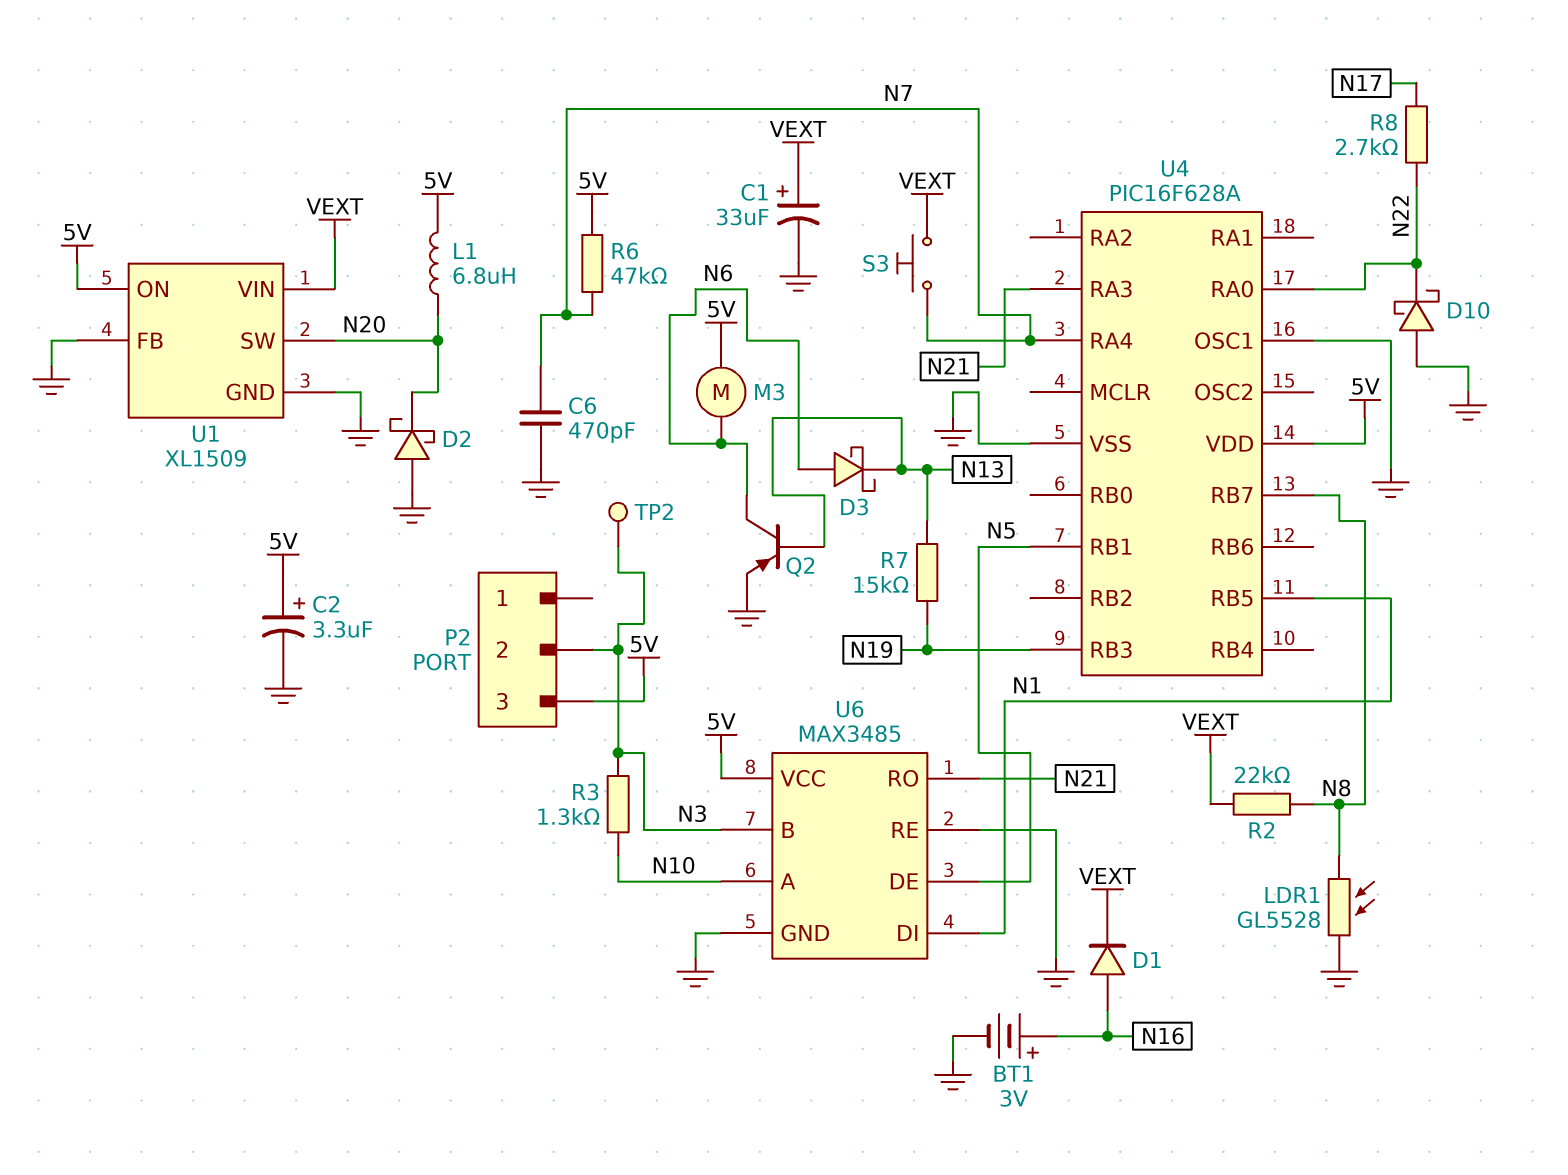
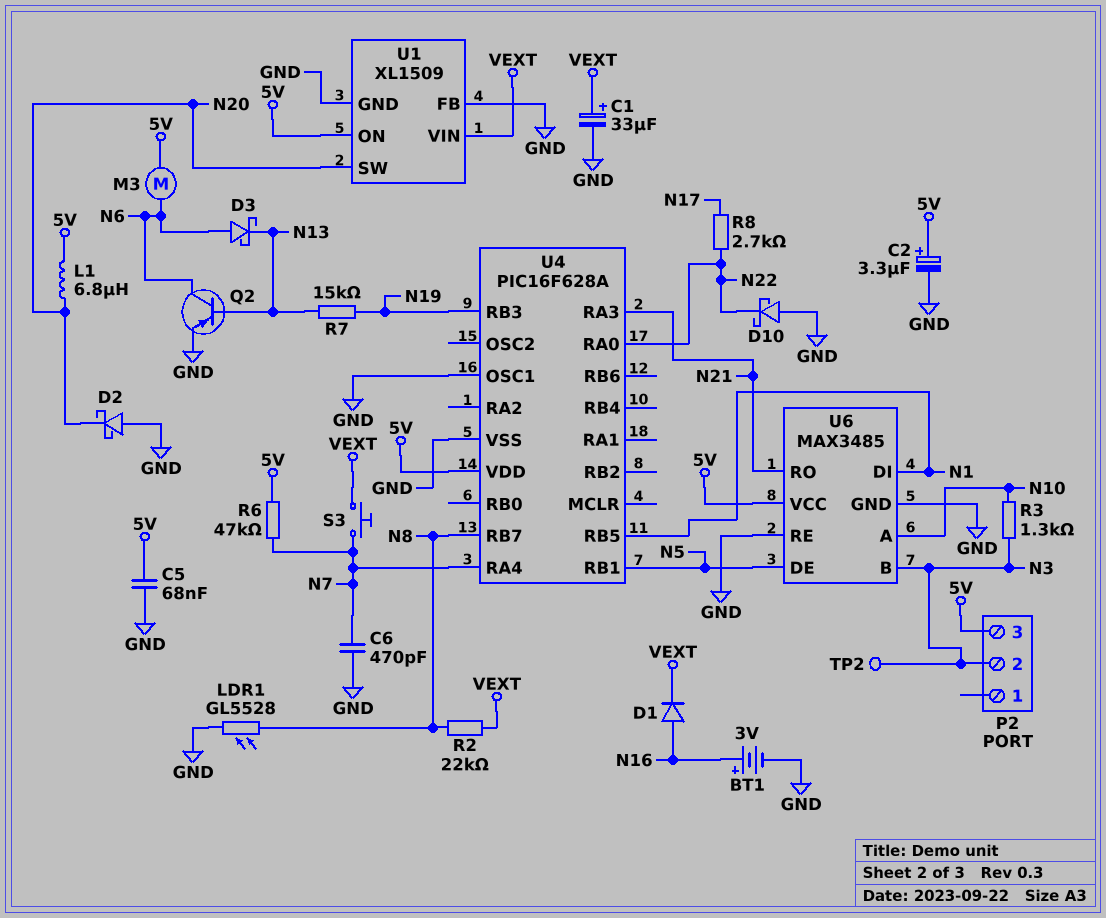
C5: none -> 68nF (5V, GND)

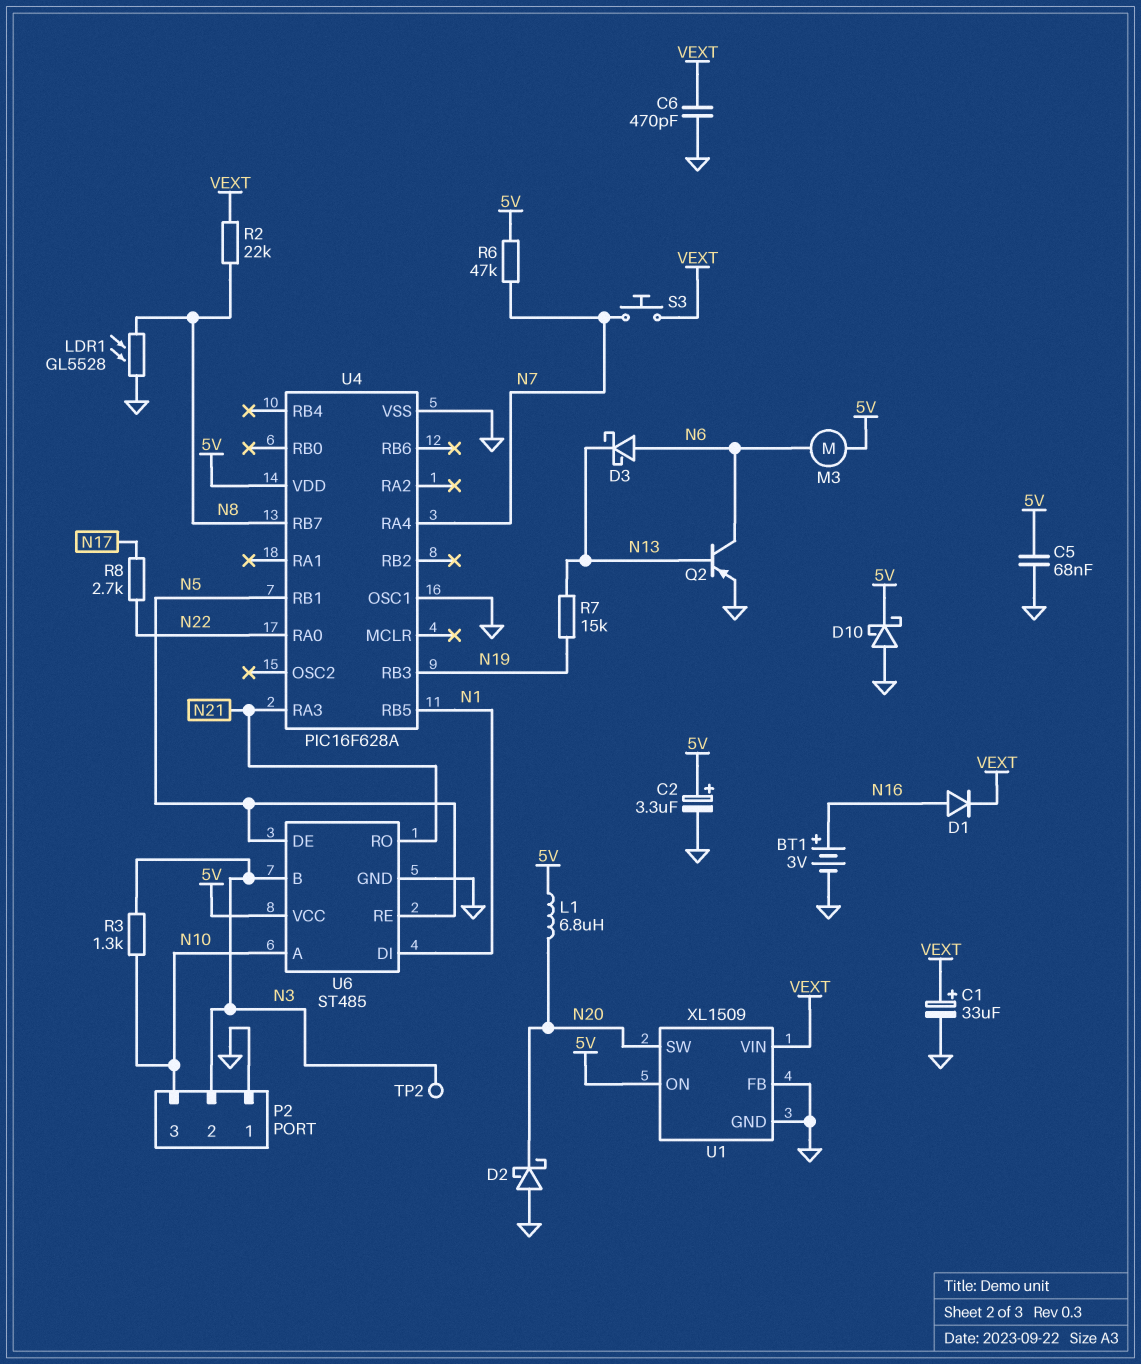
C6: 470pF (GND, N7) -> 470pF (GND, VEXT)
D10: schottky (A GND, K N22) -> schottky (A GND, K 5V)
P2 pin 1: none -> GND
P2 pin 3: 5V -> N10
U6: MAX3485 -> ST485
U6 pin RE: GND -> N5

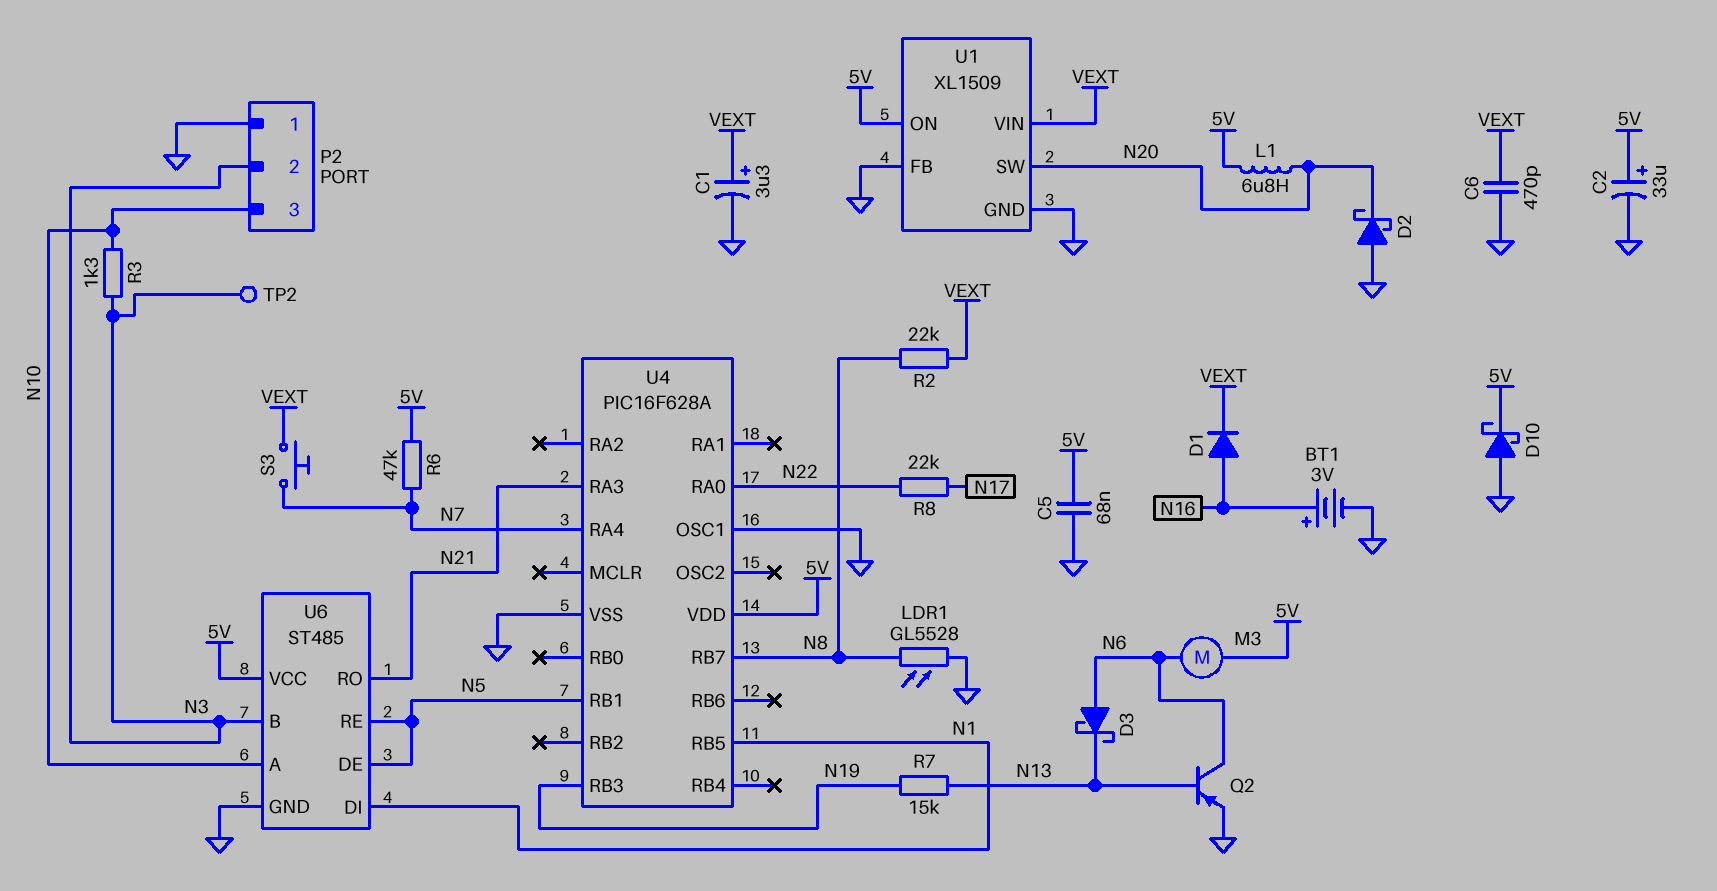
C1: 33uF (plus VEXT, minus GND) -> 3.3uF (plus VEXT, minus GND)
C2: 3.3uF (plus 5V, minus GND) -> 33uF (plus 5V, minus GND)
R8: 2.7k (N17, N22) -> 22k (N17, N22)

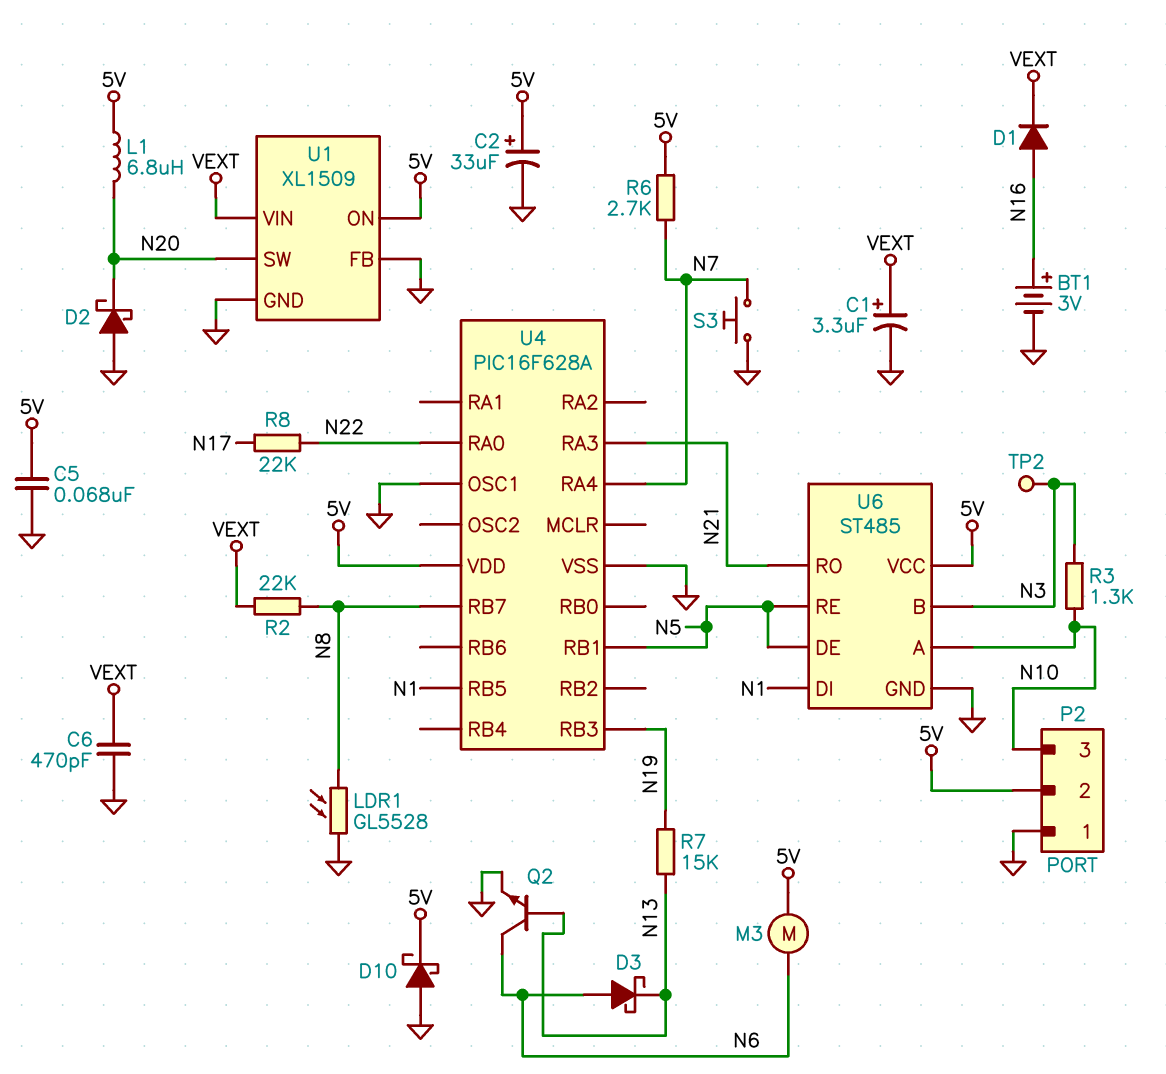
P2 pin 2: N3 -> 5V
Q2: PNP (B N13, C N6, E GND) -> NPN (B N13, C N6, E GND)
R6: 47k (5V, N7) -> 2.7k (5V, N7)
S3: button (N7, VEXT) -> button (GND, N7)

